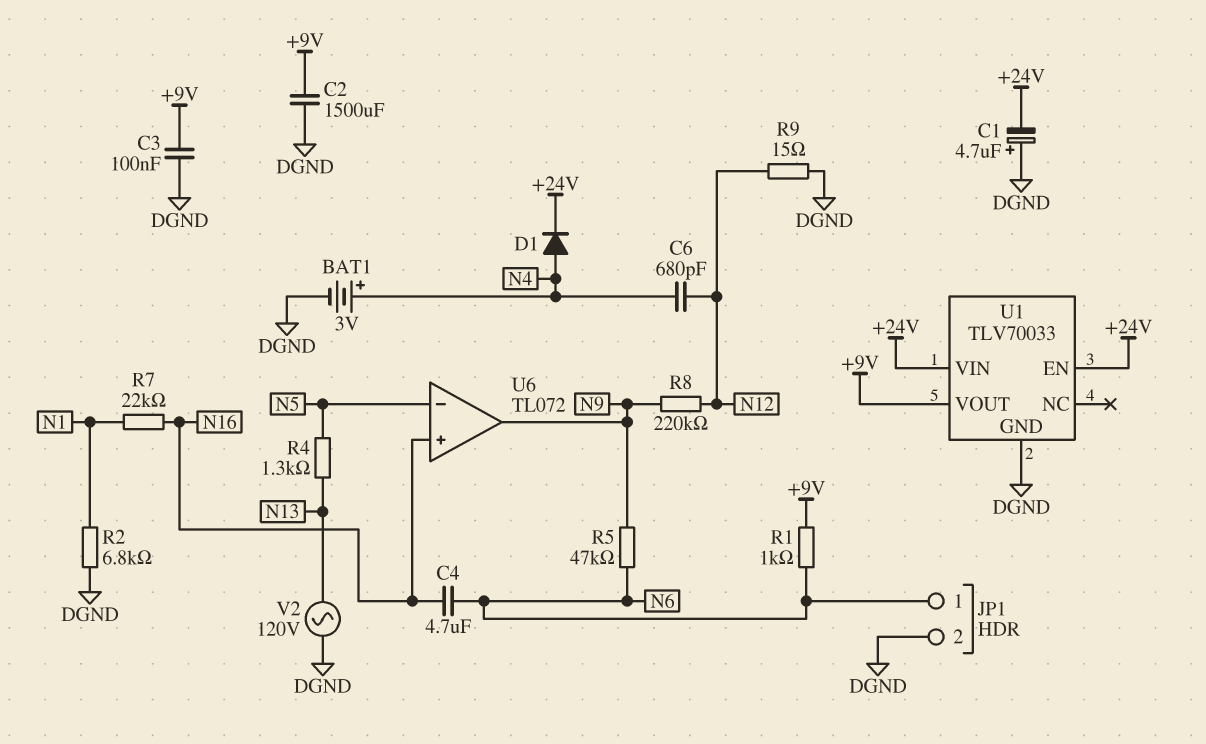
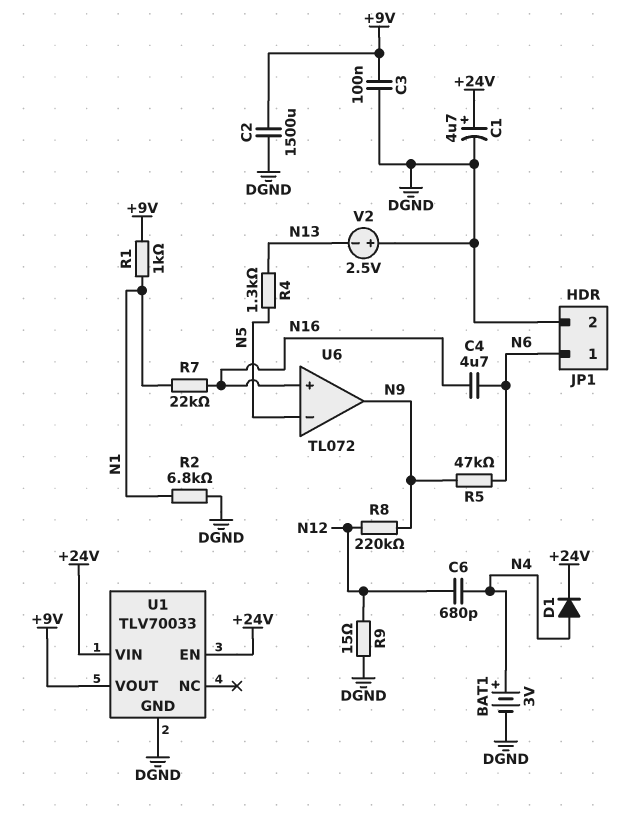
C1: 4.7uF (plus DGND, minus +24V) -> 4.7uF (plus +24V, minus DGND)
R1: 1k (+9V, N6) -> 1k (+9V, N1)
V2: AC 120V (DGND, N13) -> 2.5V (plus DGND, minus N13)

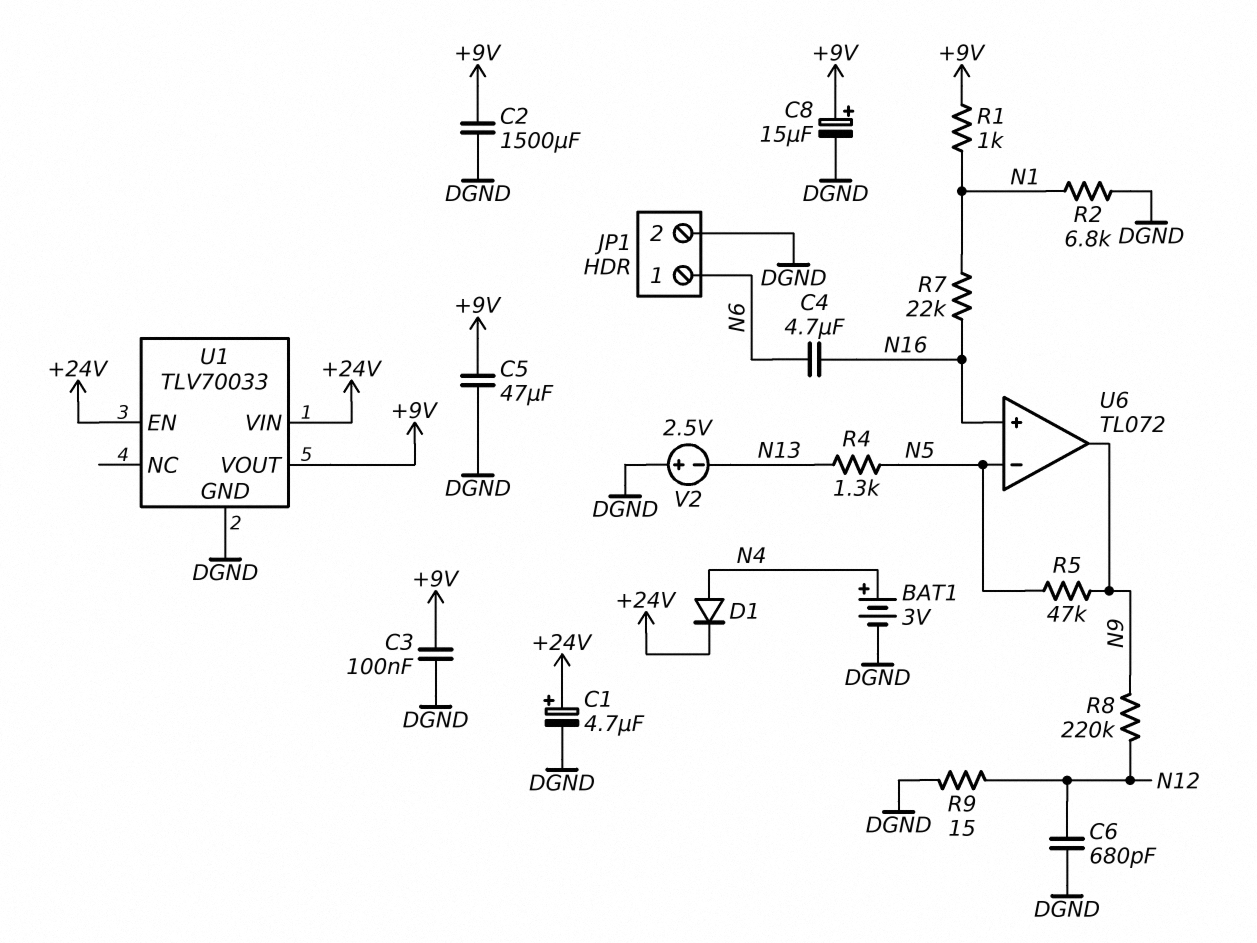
C5: none -> 47uF (+9V, DGND)
C6: 680pF (N4, N12) -> 680pF (DGND, N12)
C8: none -> 15uF (plus +9V, minus DGND)
R5: 47k (N6, N9) -> 47k (N5, N9)

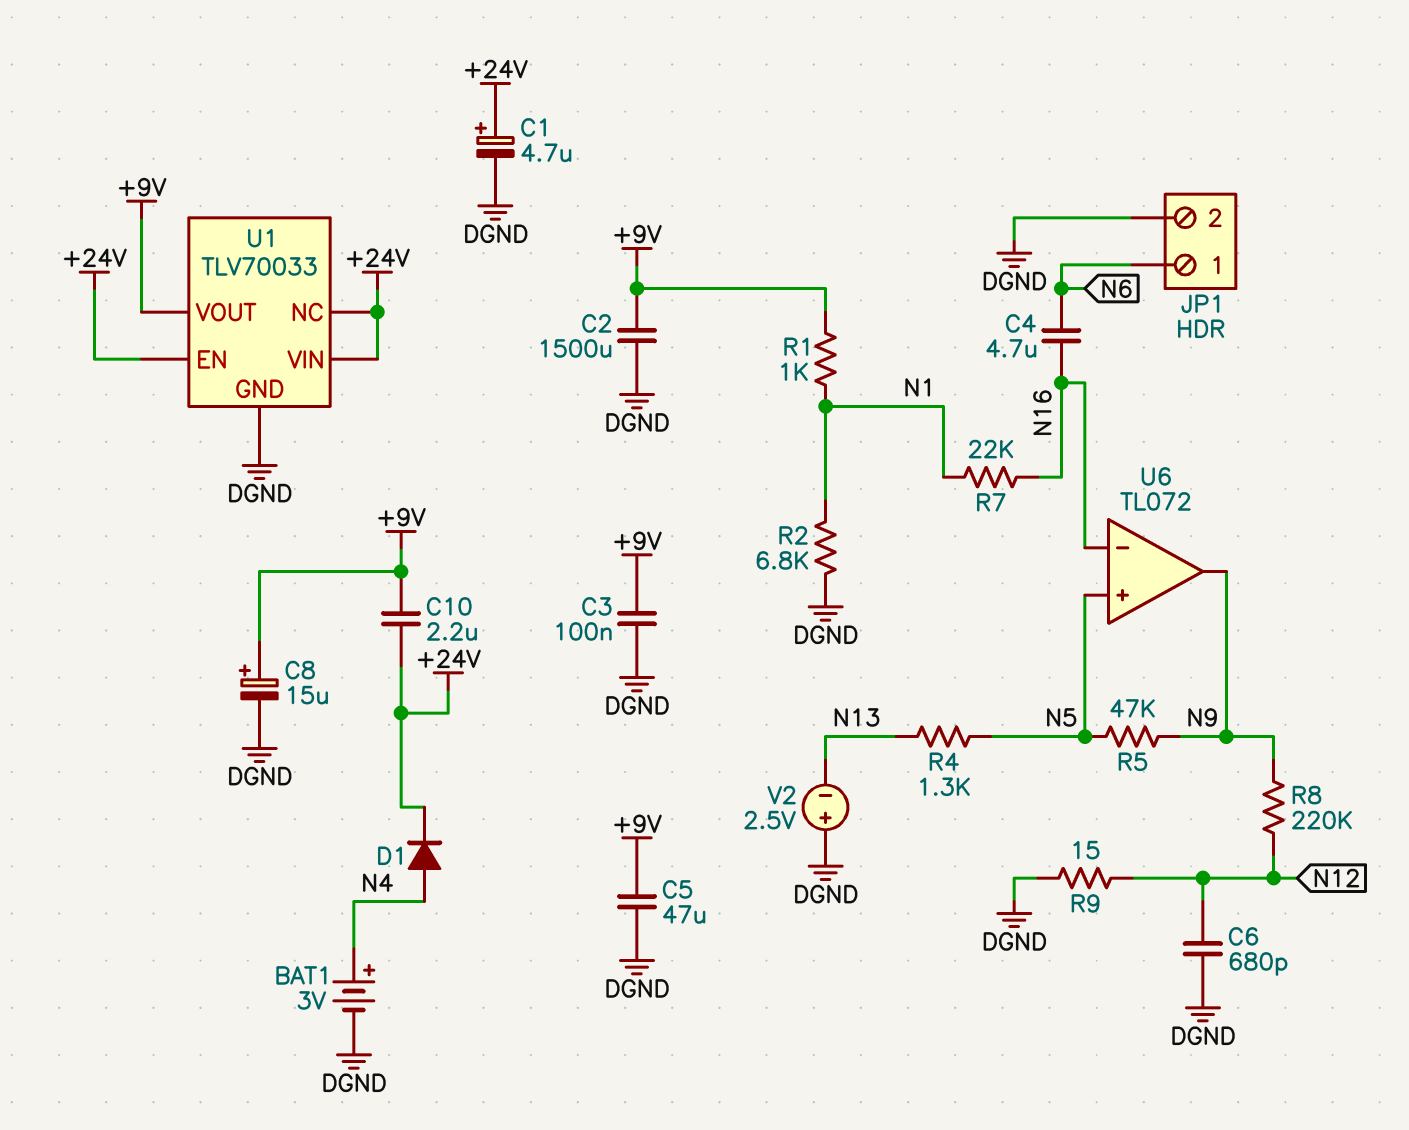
C10: none -> 2.2uF (+9V, +24V)
U1 pin NC: none -> +24V
U6 pin in+: N16 -> N5
U6 pin in-: N5 -> N16

